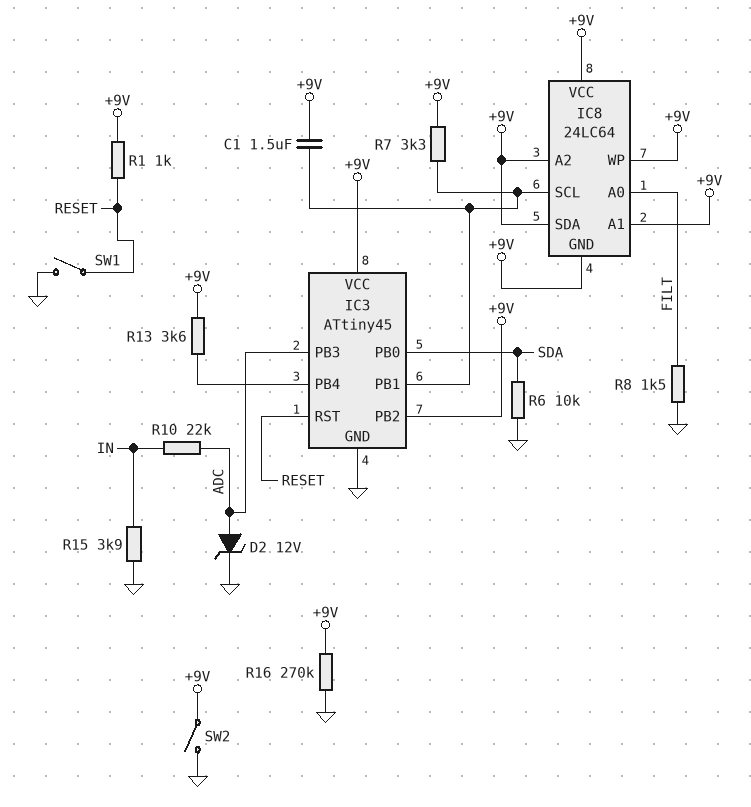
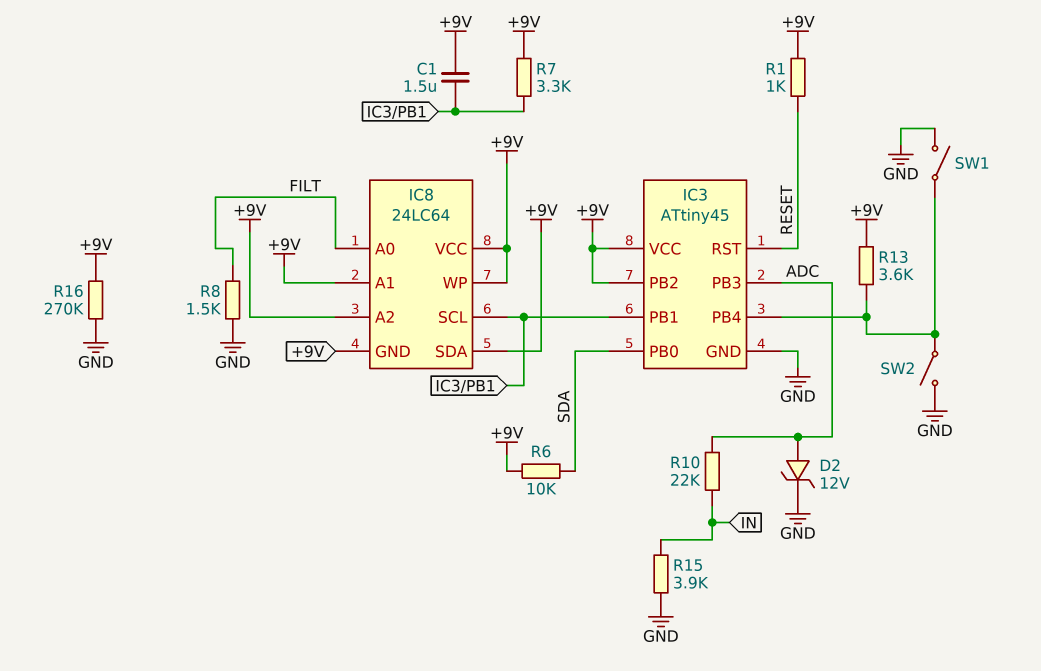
R6: 10k (GND, SDA) -> 10k (+9V, SDA)
SW1: switch (GND, RESET) -> switch (GND, IC3/PB4)
SW2: switch (+9V, GND) -> switch (GND, IC3/PB4)

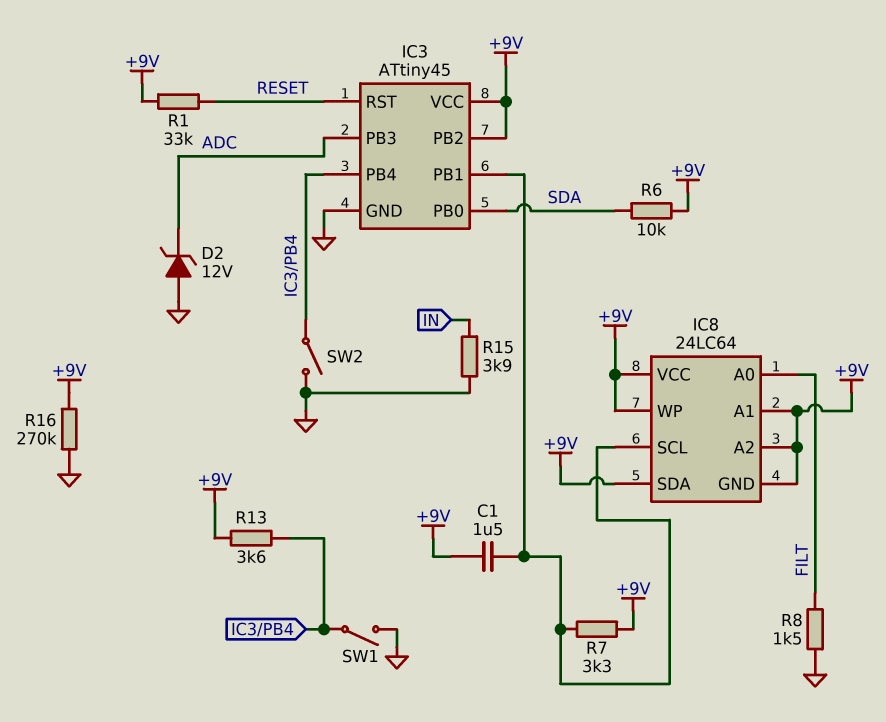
D2: zener 12V (A ADC, K GND) -> zener 12V (A GND, K ADC)
R1: 1k (+9V, RESET) -> 33k (+9V, RESET)
R10: 22k (ADC, IN) -> none

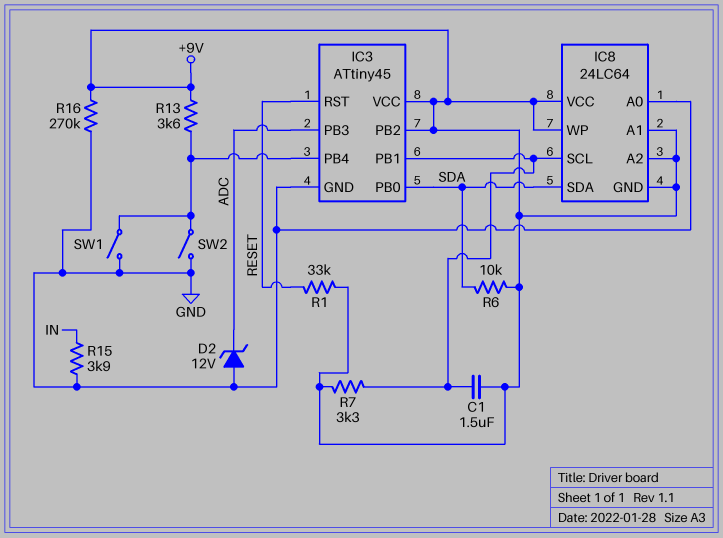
IC8 pin A0: FILT -> GND
IC8 pin SDA: +9V -> SDA
R8: 1.5k (FILT, GND) -> none

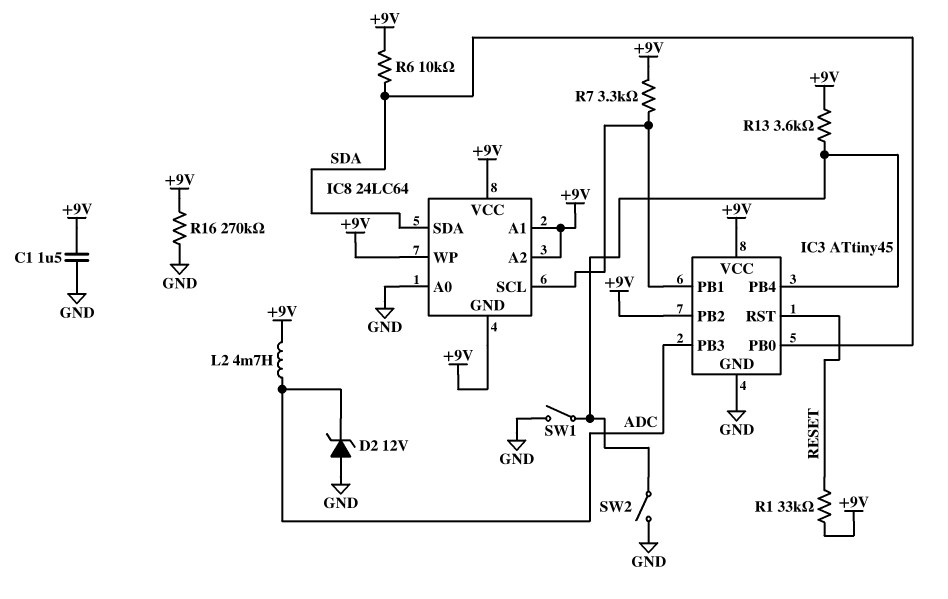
C1: 1.5uF (+9V, IC3/PB1) -> 1.5uF (+9V, GND)
L2: none -> 4.7mH (+9V, ADC)
R15: 3.9k (GND, IN) -> none

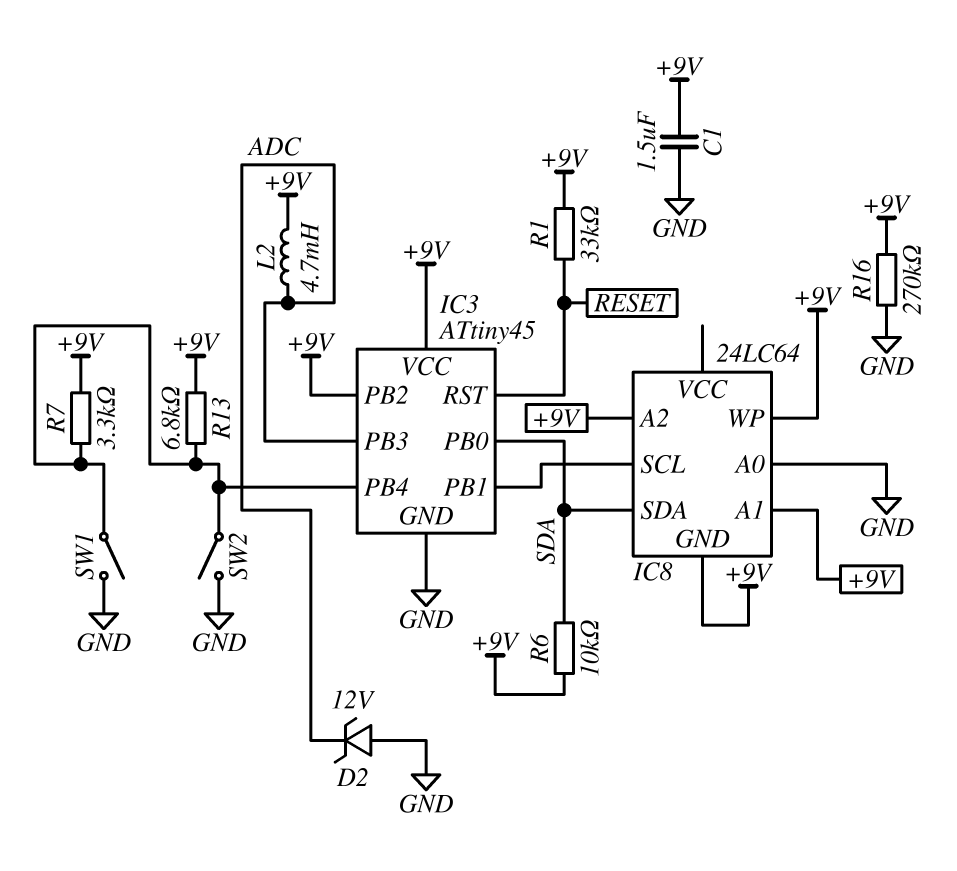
IC8 pin VCC: +9V -> none
R7: 3.3k (+9V, IC3/PB1) -> 3.3k (+9V, IC3/PB4)
R13: 3.6k (+9V, IC3/PB4) -> 6.8k (+9V, IC3/PB4)

